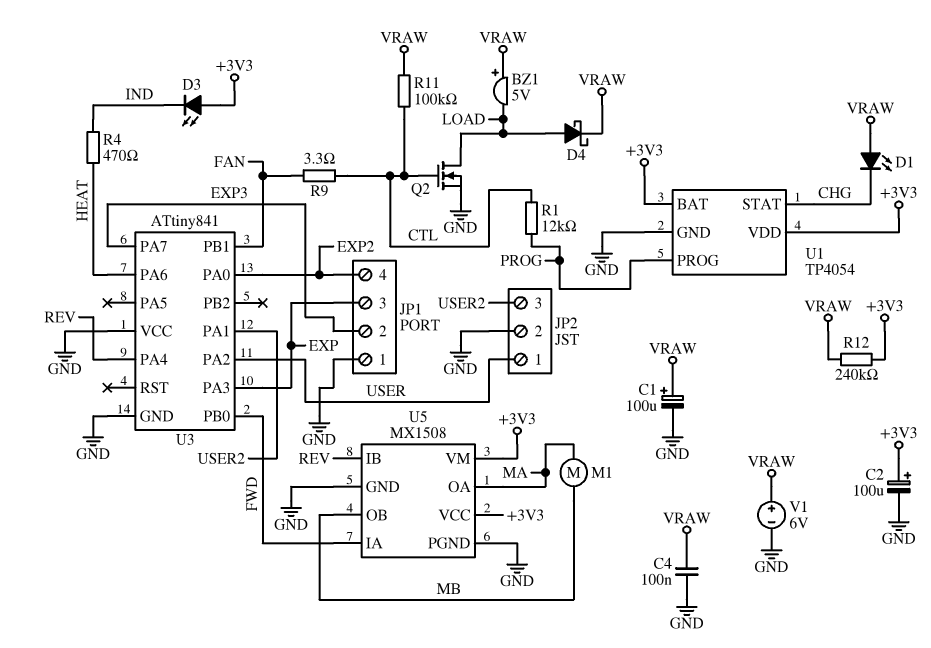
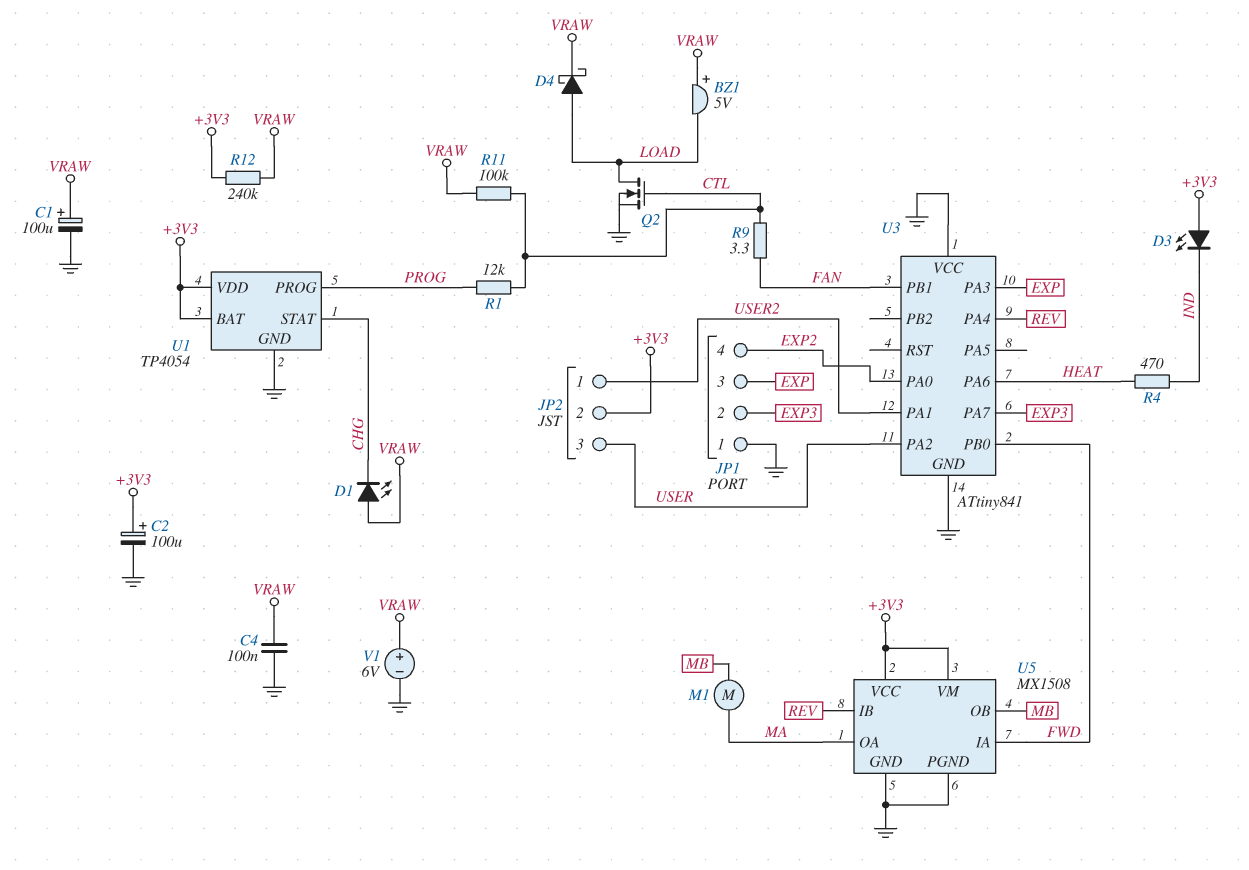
JP2 pin 1: USER -> USER2
JP2 pin 2: GND -> +3V3
JP2 pin 3: USER2 -> USER

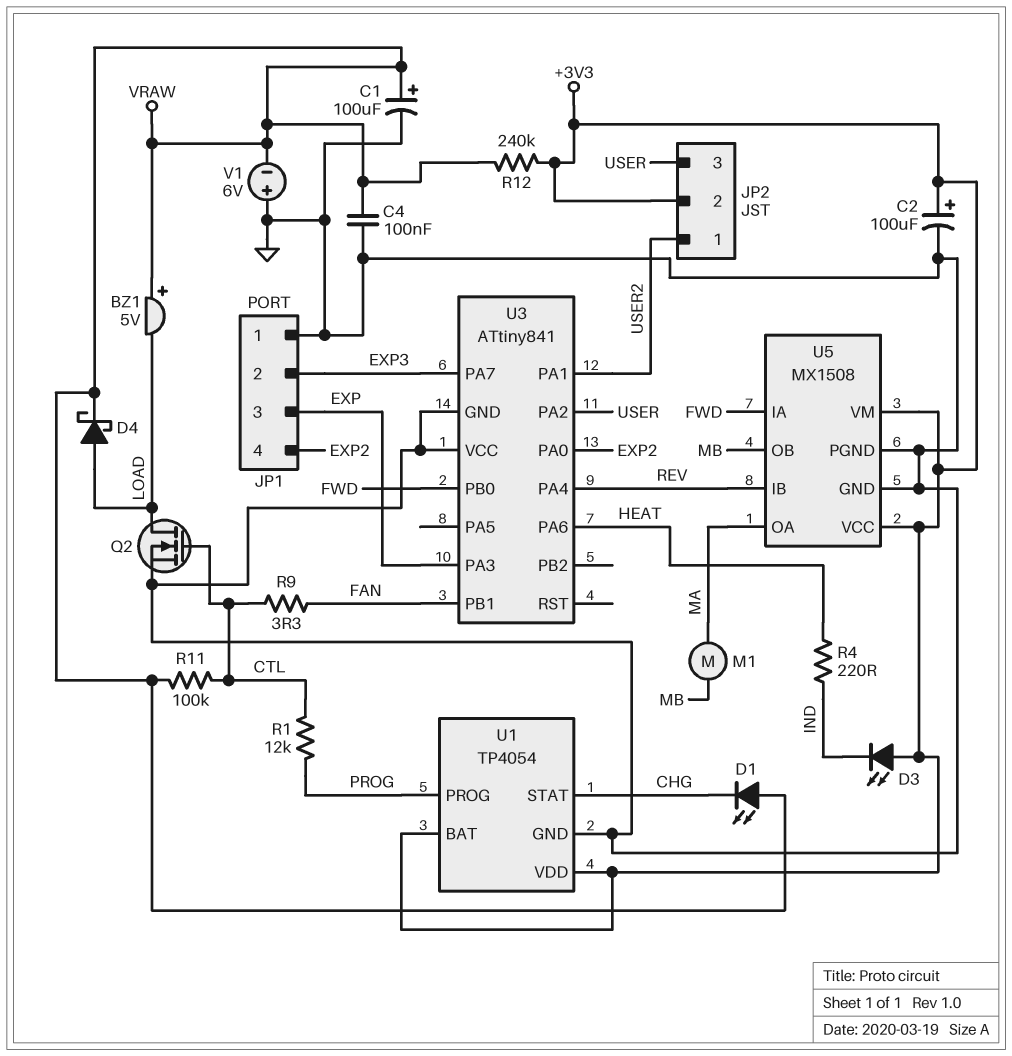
R4: 470 (HEAT, IND) -> 220 (HEAT, IND)
V1: 6V (plus VRAW, minus GND) -> 6V (plus GND, minus VRAW)

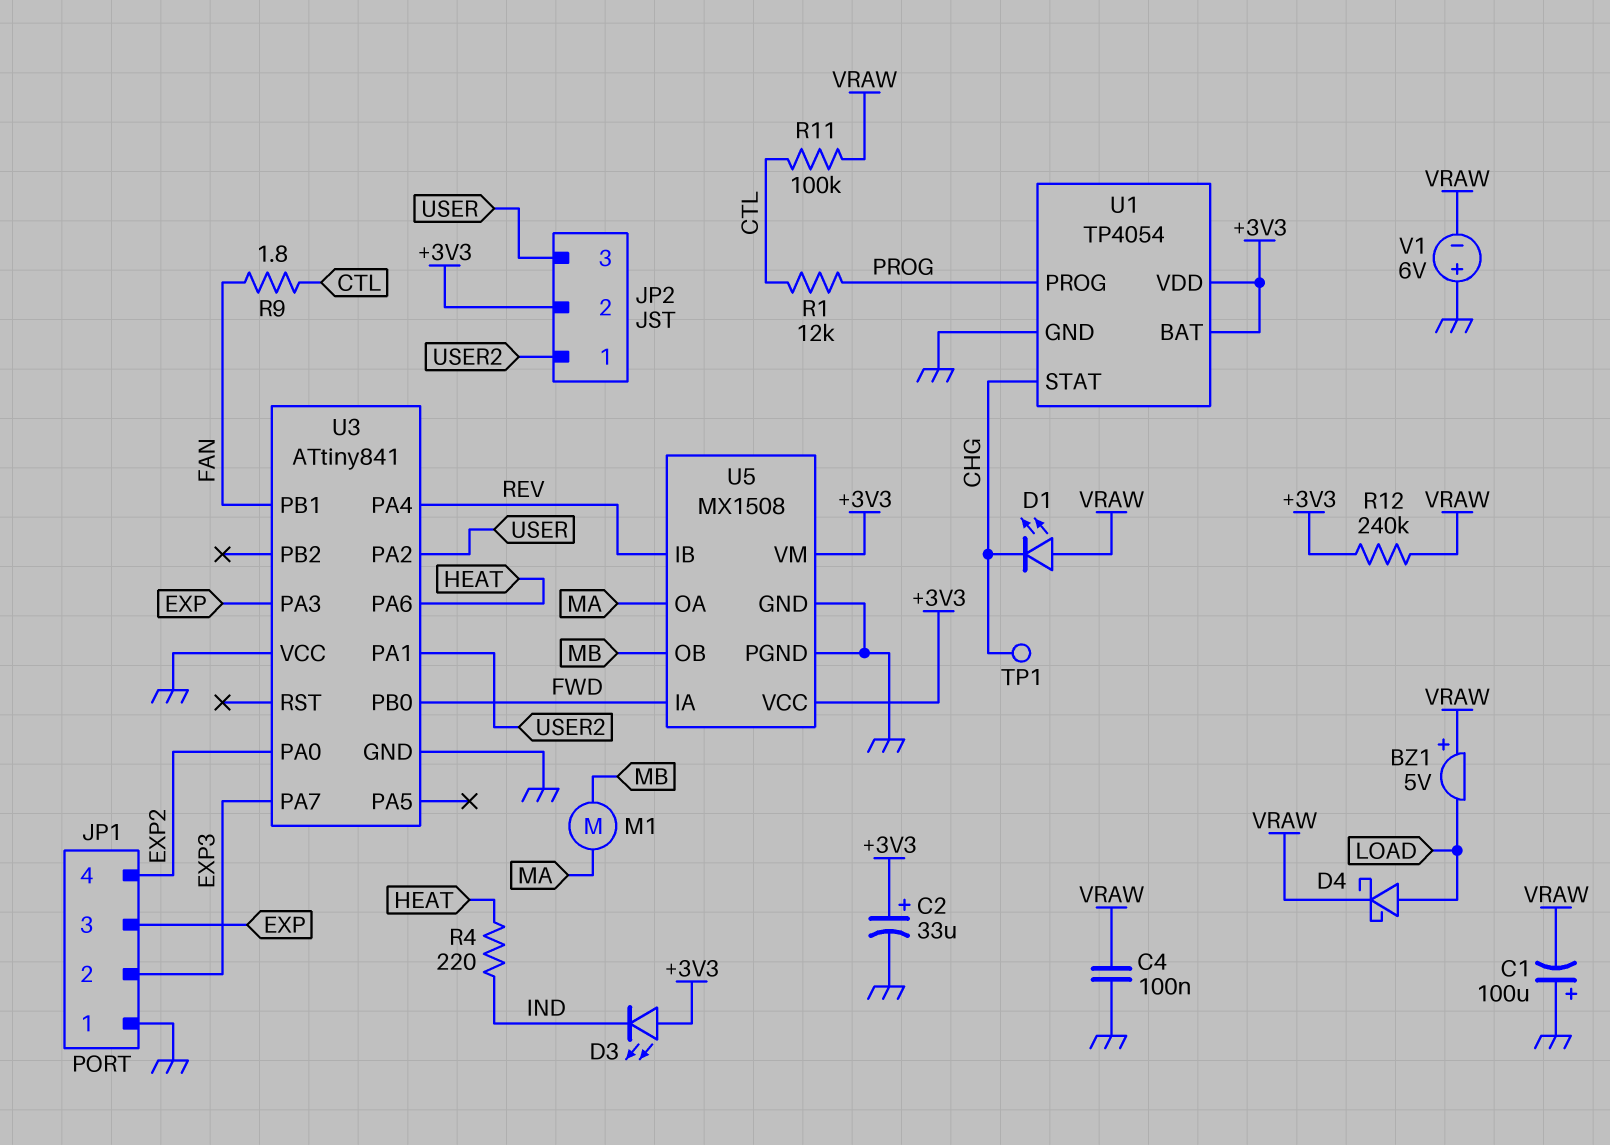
C1: 100uF (plus VRAW, minus GND) -> 100uF (plus GND, minus VRAW)
C2: 100uF (plus +3V3, minus GND) -> 33uF (plus +3V3, minus GND)
Q2: NMOS (G CTL, D LOAD, S GND) -> none
R9: 3.3 (CTL, FAN) -> 1.8 (CTL, FAN)
TP1: none -> test point (CHG)

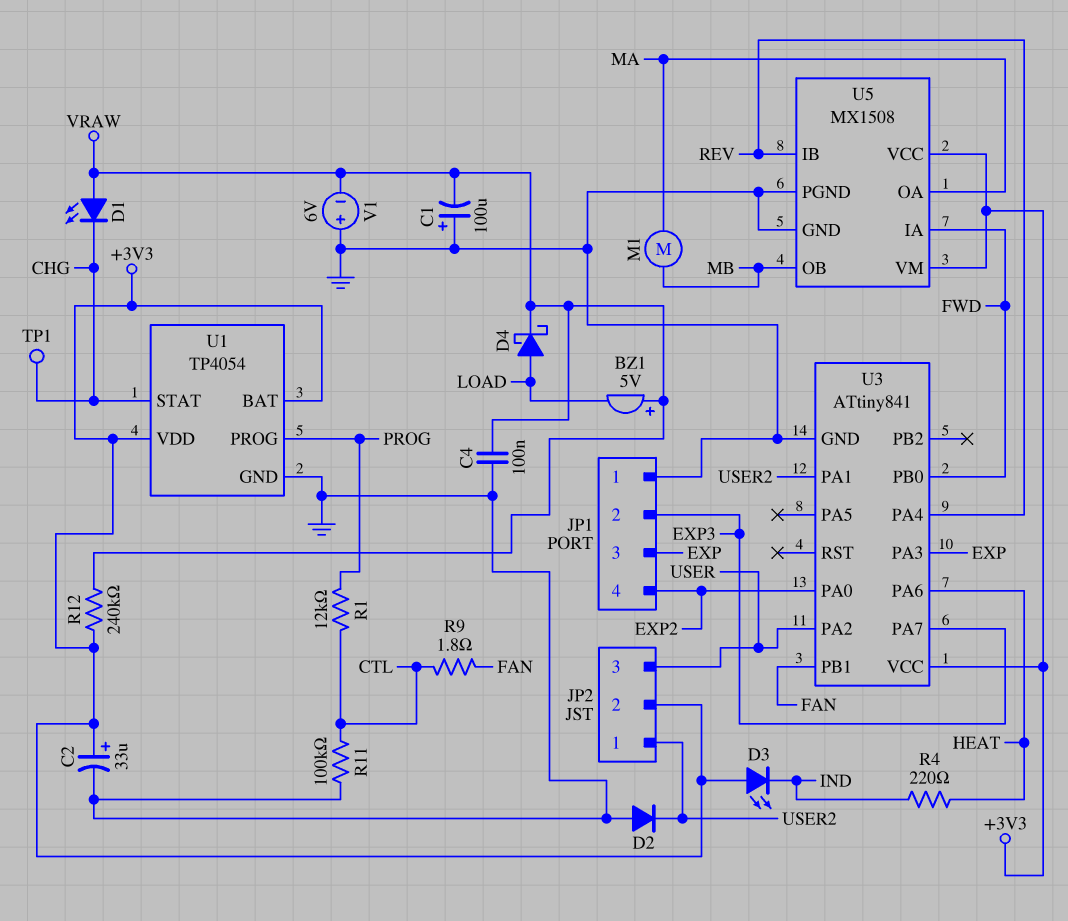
D2: none -> diode (A GND, K USER2)
R11: 100k (CTL, VRAW) -> 100k (CTL, GND)
U3 pin VCC: GND -> +3V3

